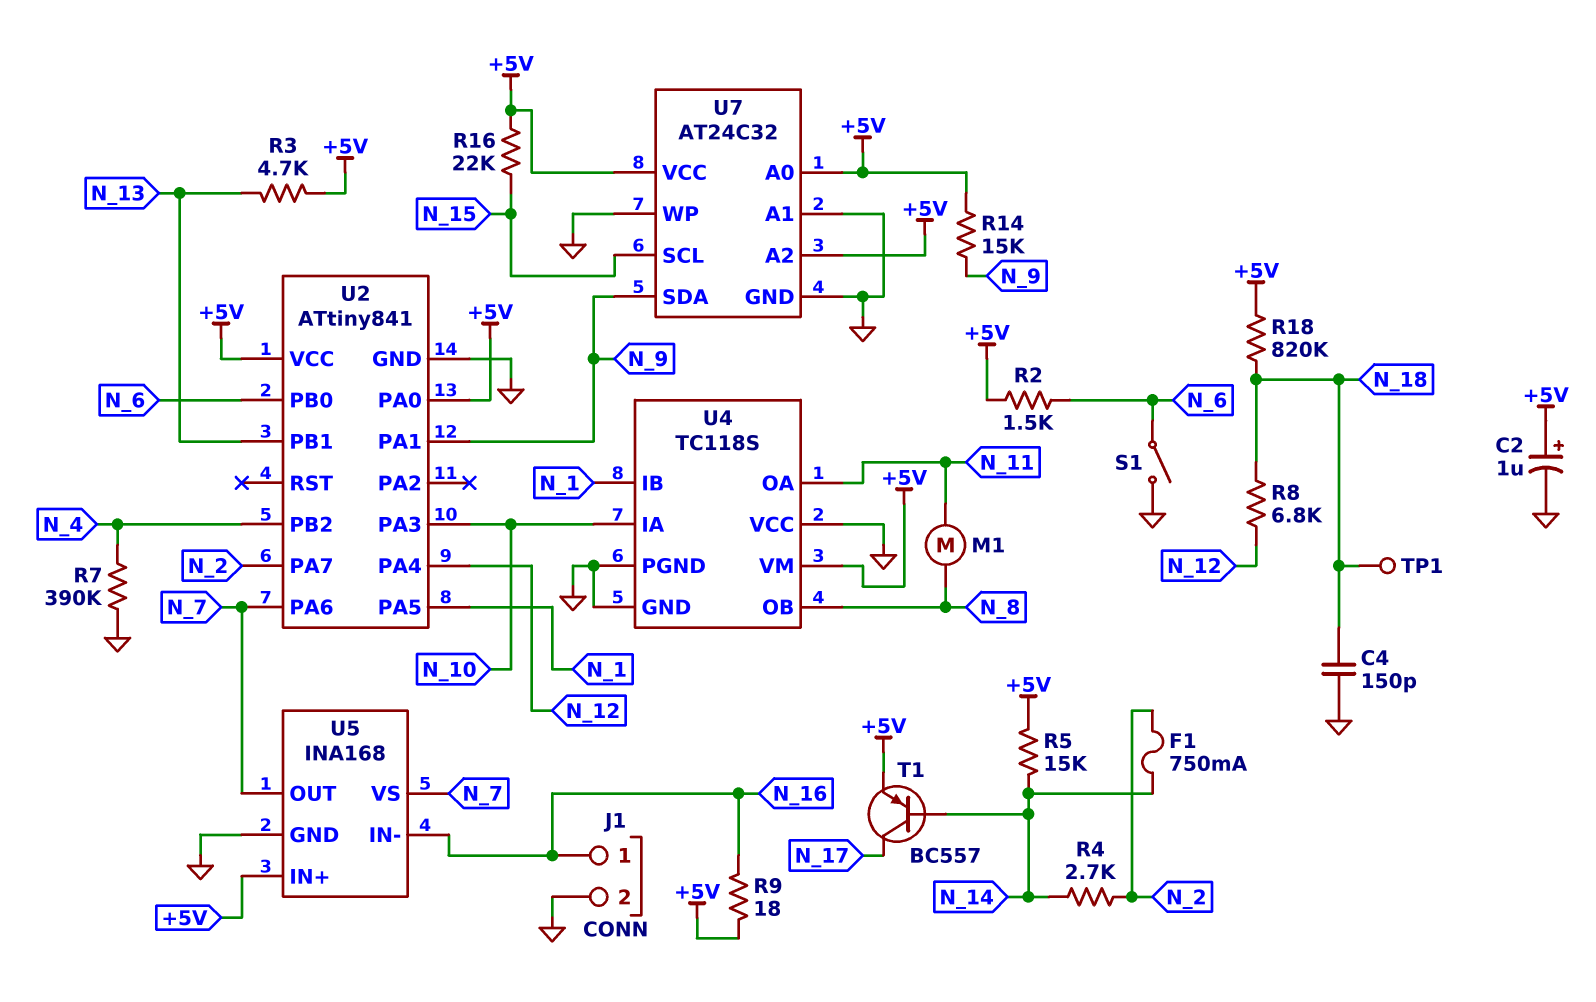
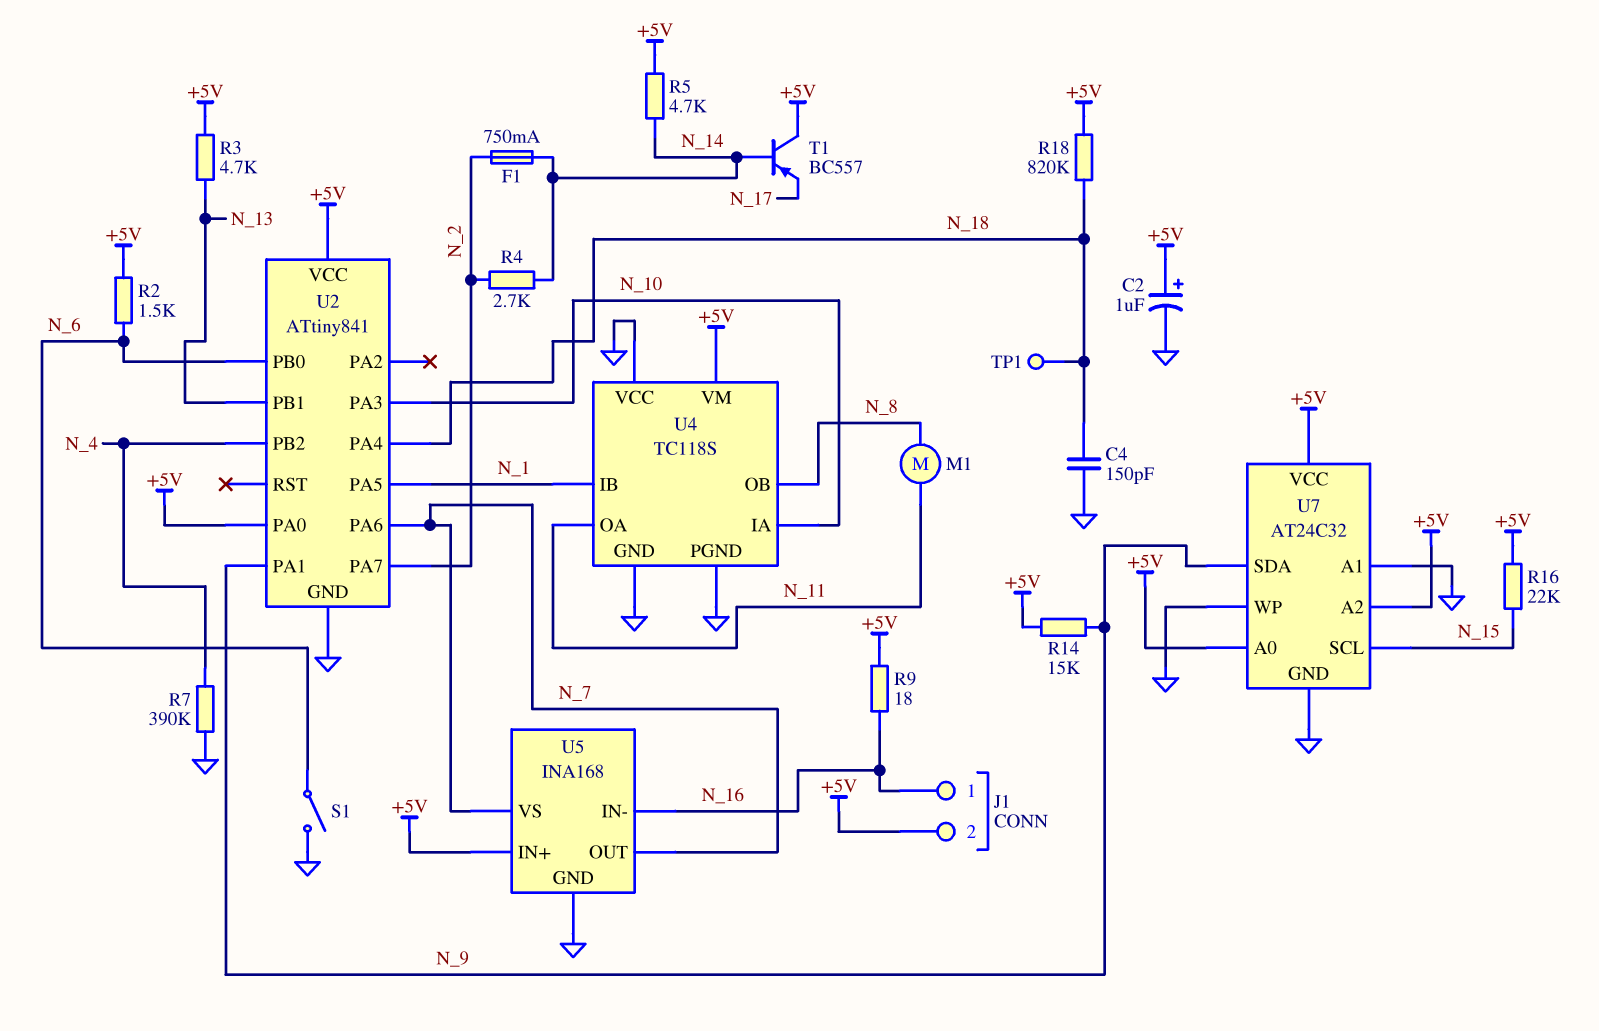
J1 pin 2: GND -> +5V
R5: 15k (+5V, N_14) -> 4.7k (+5V, N_14)
R8: 6.8k (N_12, N_18) -> none
T1: PNP BC557 (B N_14, C N_17, E +5V) -> PNP BC557 (B N_14, C +5V, E N_17)
U2 pin PA4: N_12 -> N_18

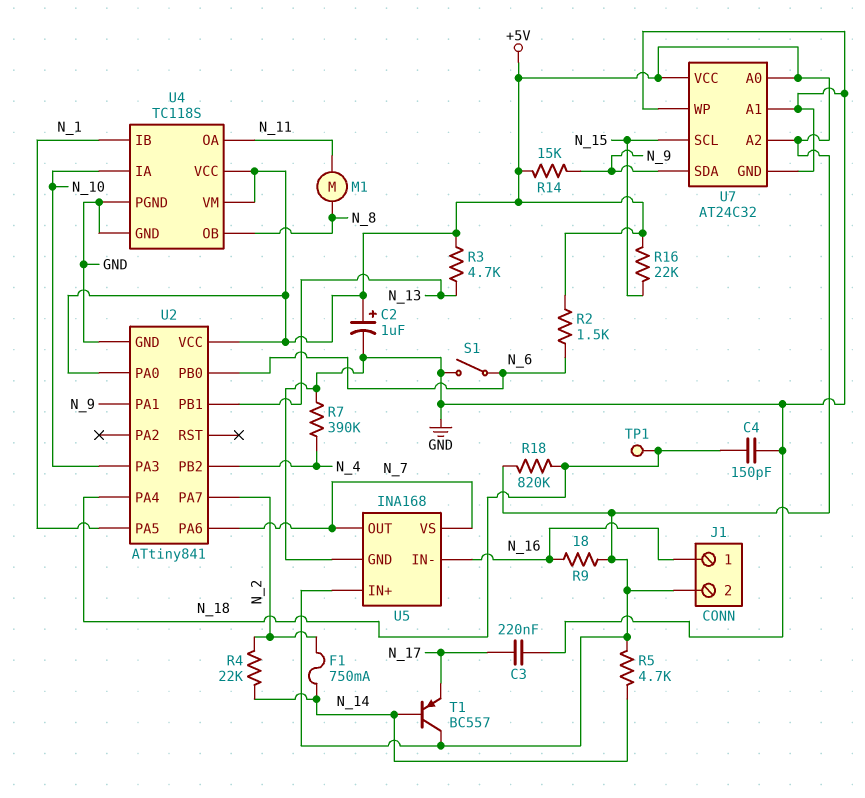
C3: none -> 220nF (GND, N_17)
R4: 2.7k (N_2, N_14) -> 22k (N_2, N_14)
U4 pin VCC: GND -> +5V

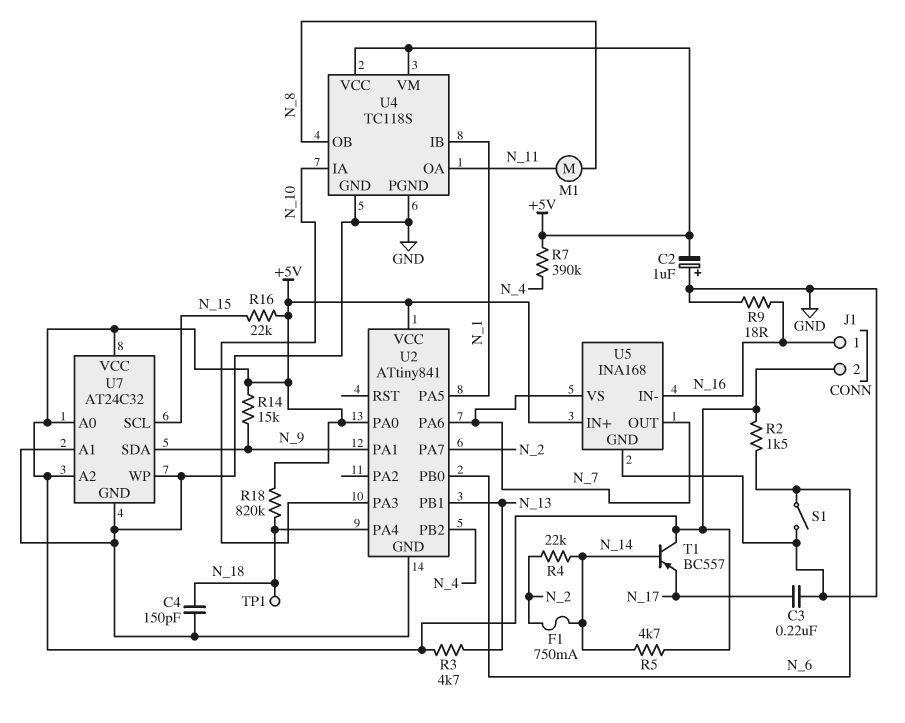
C2: 1uF (plus +5V, minus GND) -> 1uF (plus GND, minus +5V)
R7: 390k (GND, N_4) -> 390k (+5V, N_4)
R9: 18 (+5V, N_16) -> 18 (GND, N_16)

